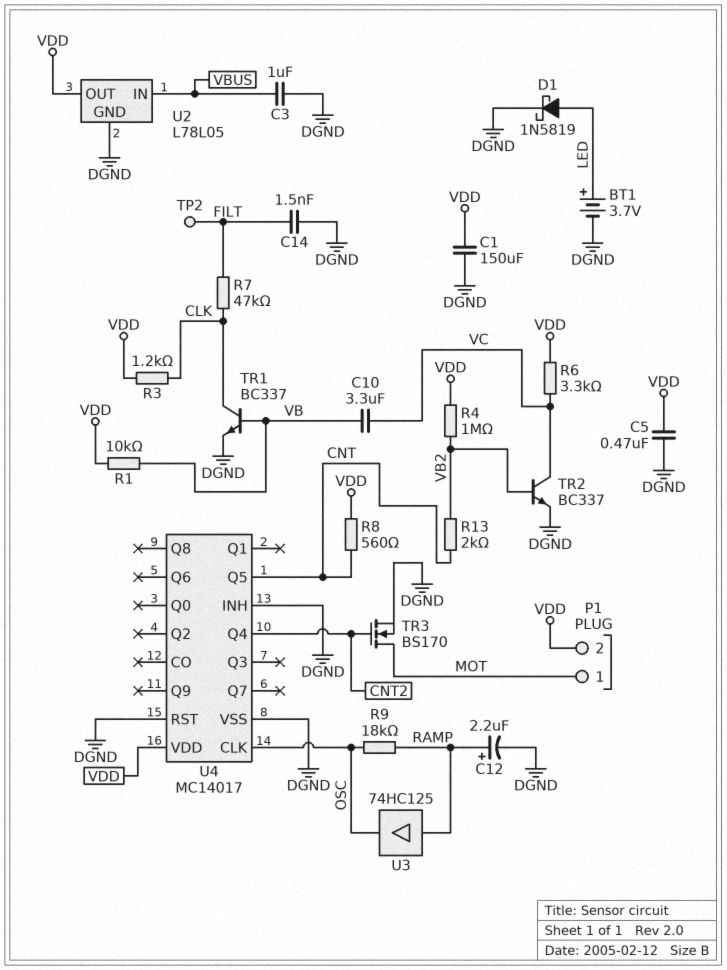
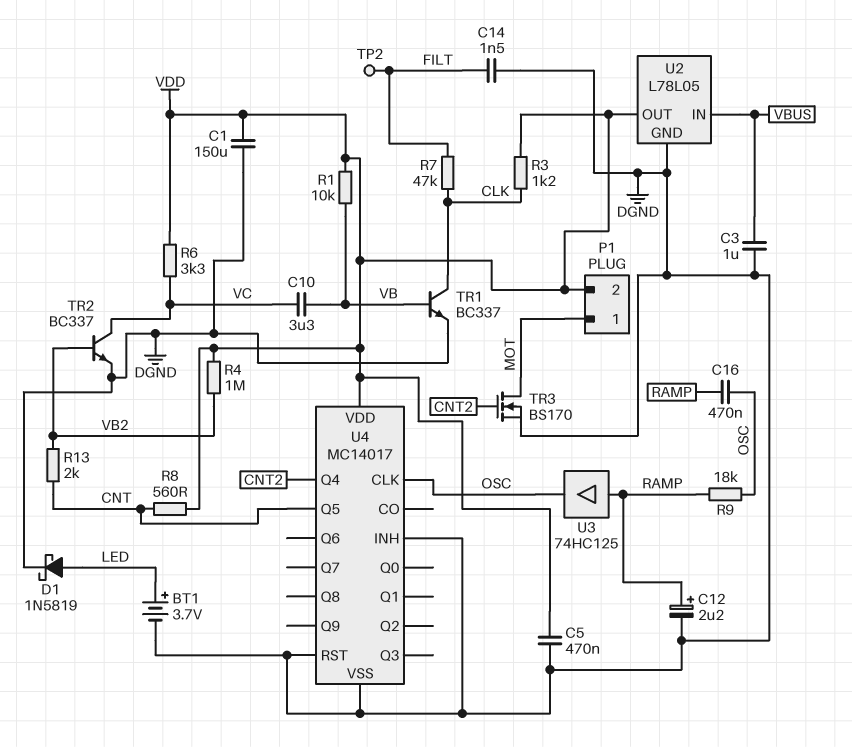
C16: none -> 470nF (OSC, RAMP)

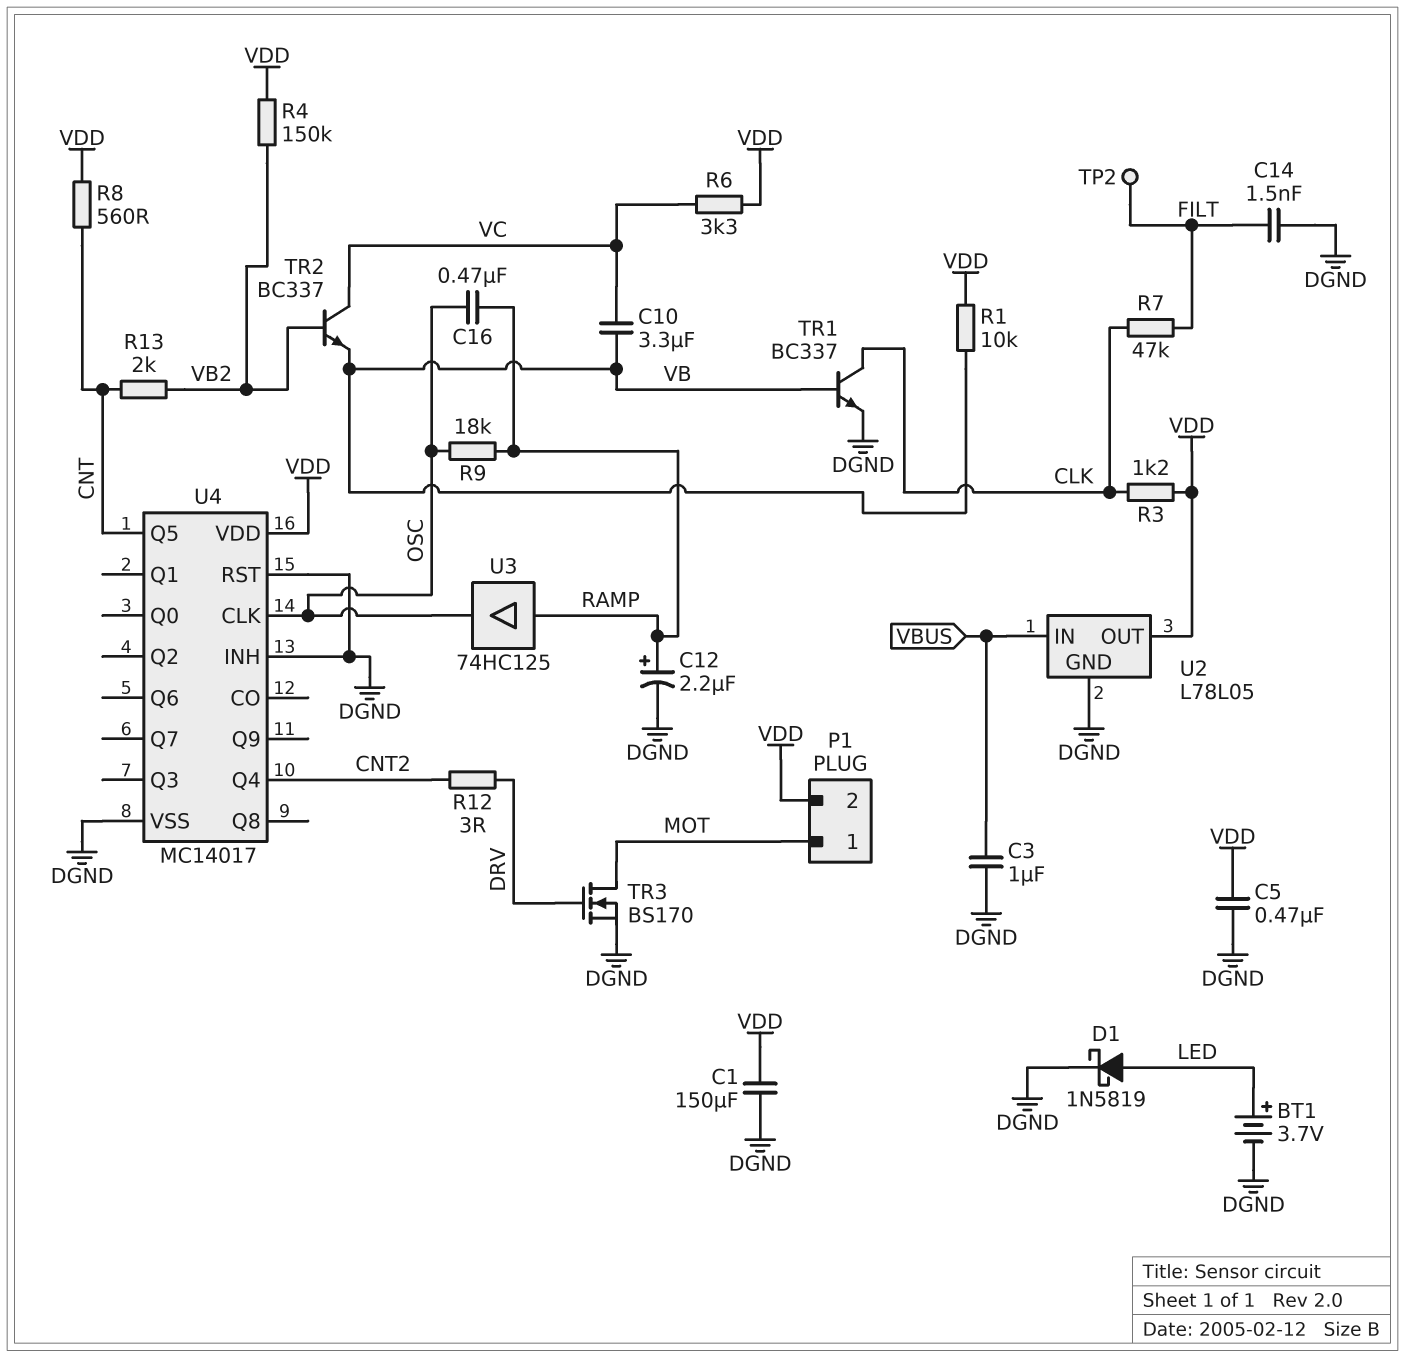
R4: 1M (VB2, VDD) -> 150k (VB2, VDD)
R12: none -> 3 (CNT2, DRV)
TR2: NPN BC337 (B VB2, C VC, E DGND) -> NPN BC337 (B VB2, C VC, E VB)
TR3: NMOS BS170 (G CNT2, D MOT, S DGND) -> NMOS BS170 (G DRV, D MOT, S DGND)

